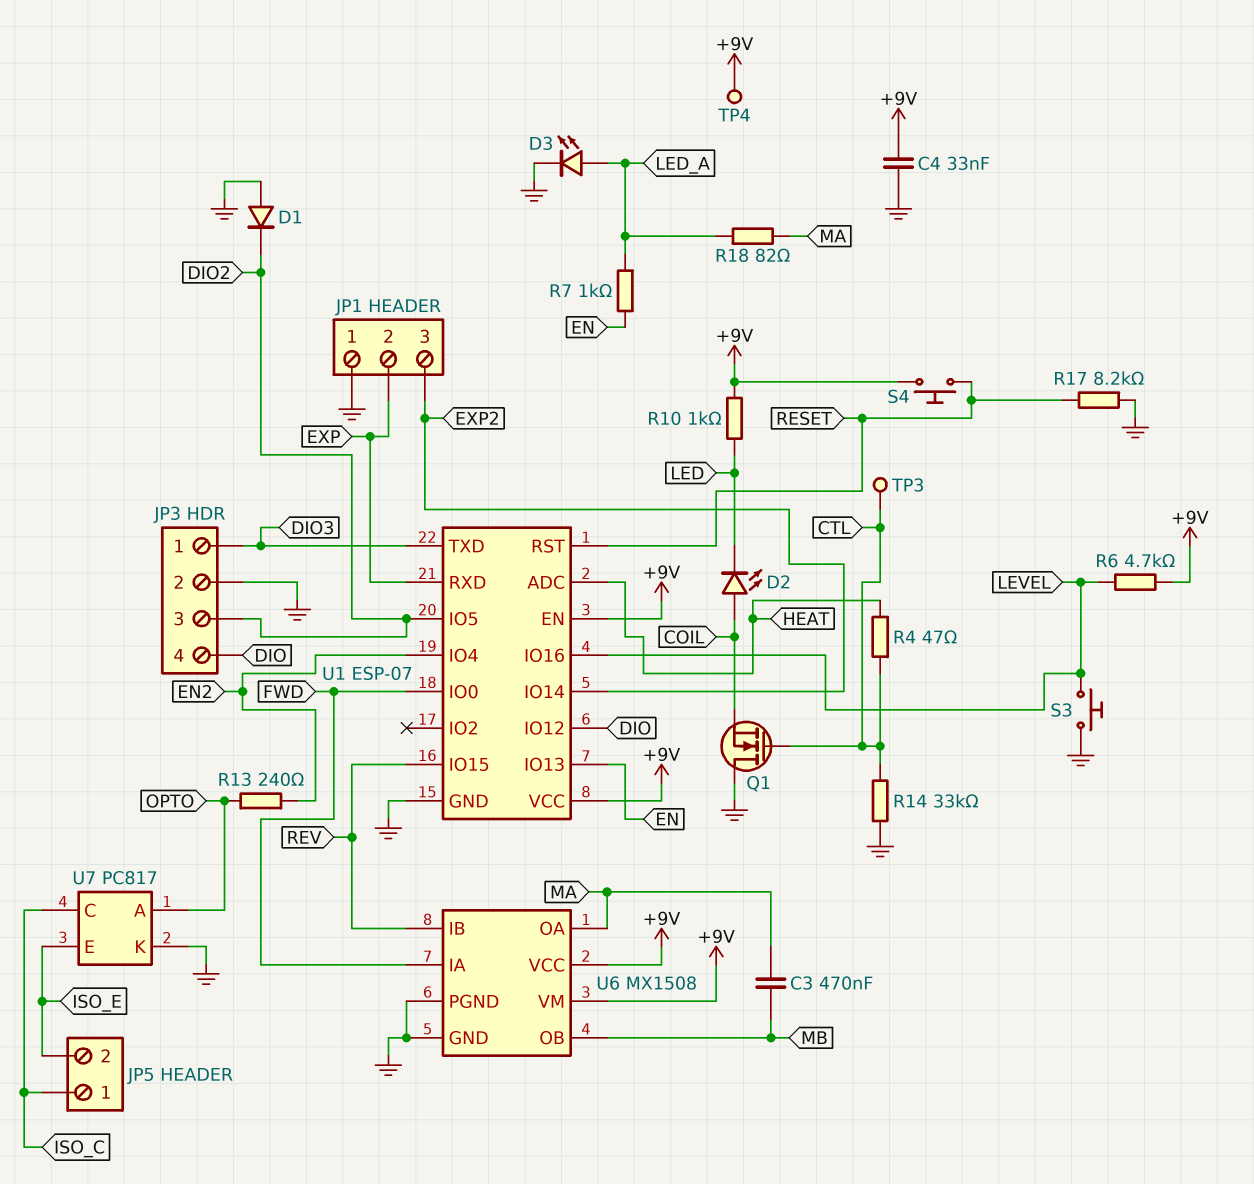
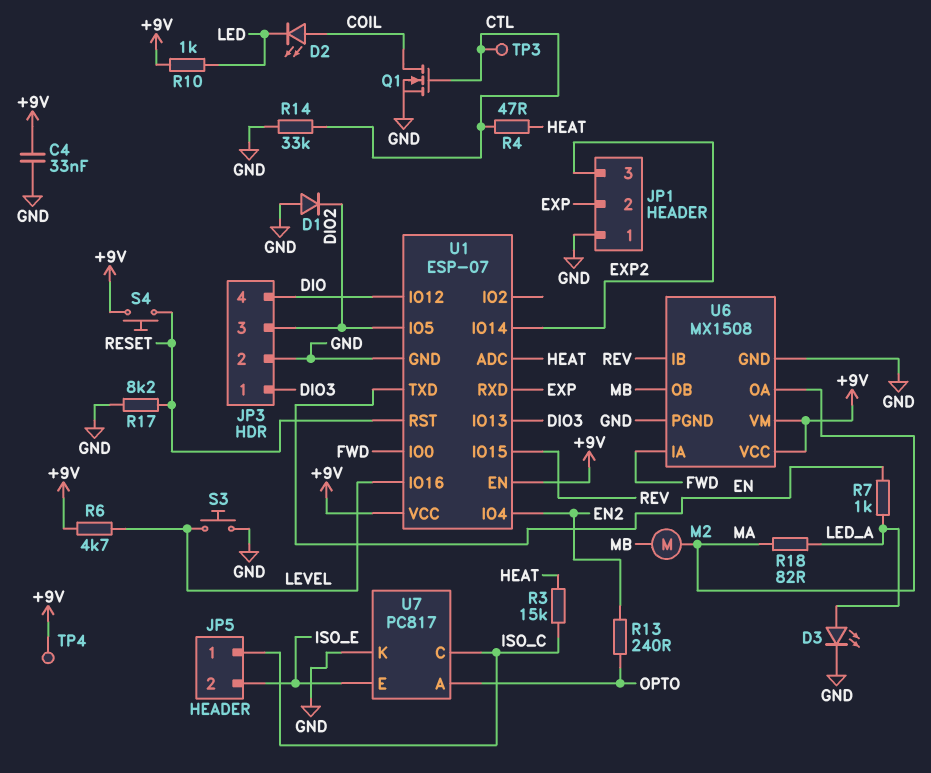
C3: 470nF (MA, MB) -> none
M2: none -> motor (MA, MB)
Q1: NMOS (G CTL, D GND, S COIL) -> NMOS (G CTL, D COIL, S GND)
R3: none -> 15k (HEAT, ISO_C)
U1 pin IO13: EN -> DIO3
U1 pin TXD: DIO3 -> EN

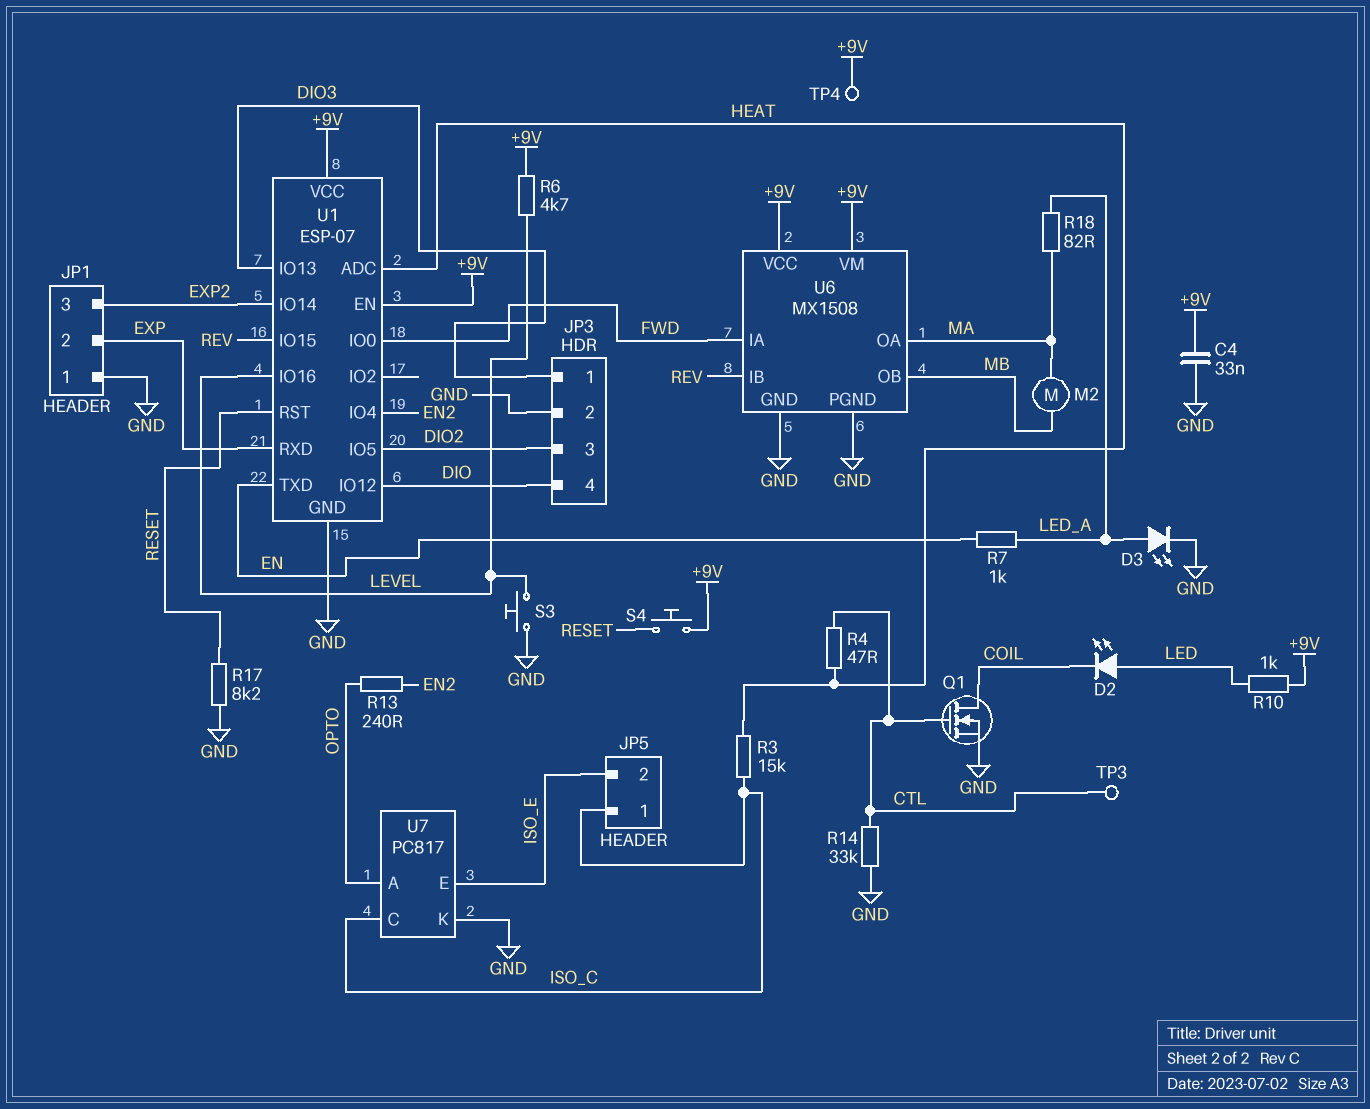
D1: diode (A GND, K DIO2) -> none
D2: LED (A COIL, K LED) -> LED (A LED, K COIL)

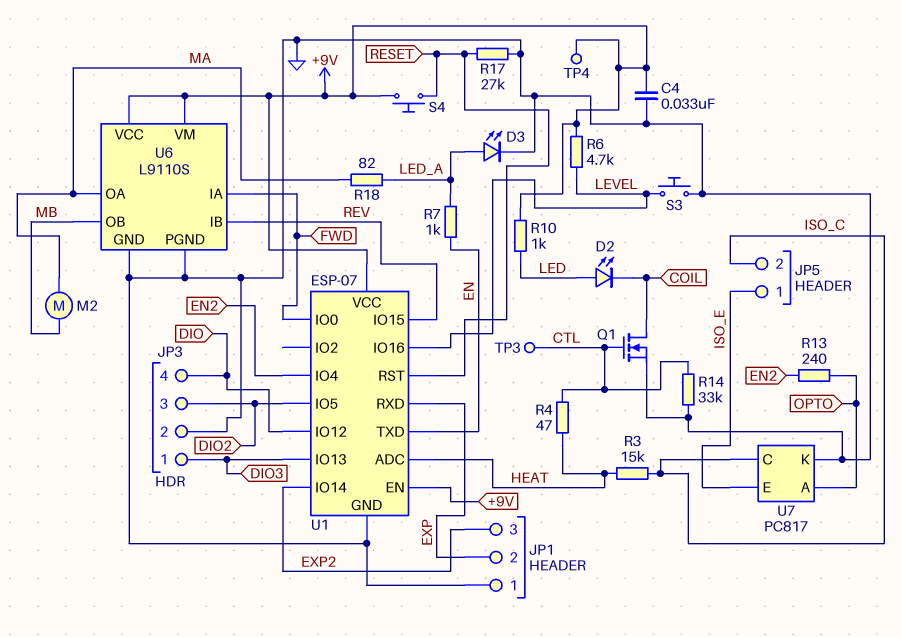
JP5 pin 1: ISO_C -> ISO_E
JP5 pin 2: ISO_E -> ISO_C
R17: 8.2k (GND, RESET) -> 27k (GND, RESET)
U6: MX1508 -> L9110S

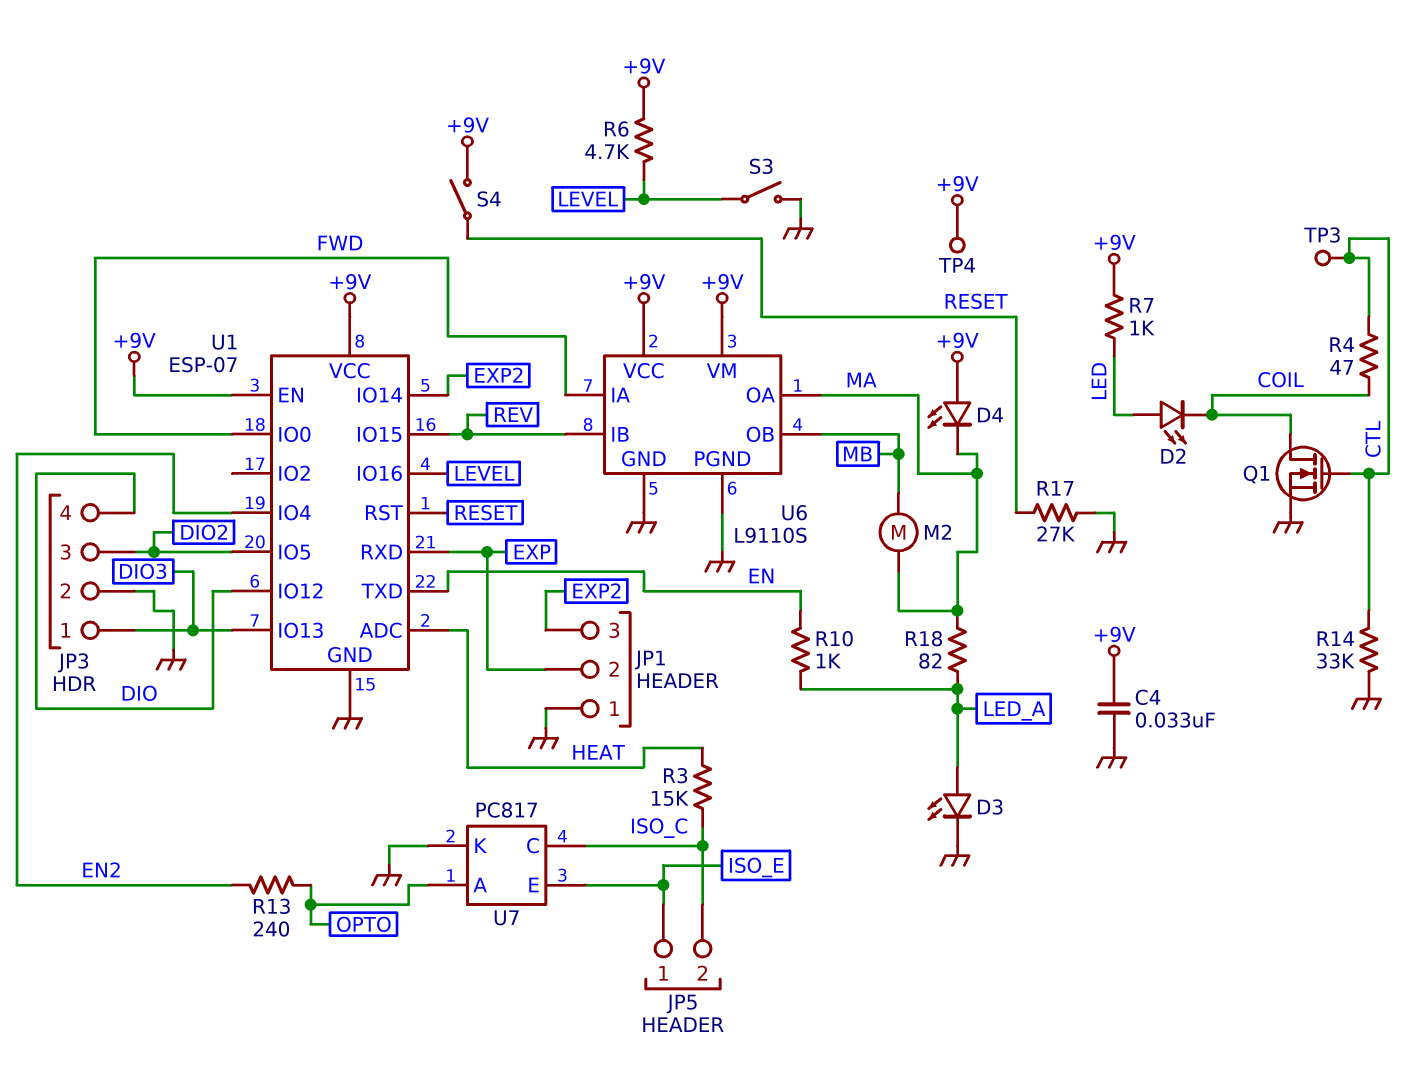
D4: none -> LED (A +9V, K MA)
R4: 47 (CTL, HEAT) -> 47 (COIL, CTL)
R7: 1k (EN, LED_A) -> 1k (+9V, LED)
R10: 1k (+9V, LED) -> 1k (EN, LED_A)
S3: button (GND, LEVEL) -> switch (GND, LEVEL)
S4: button (+9V, RESET) -> switch (+9V, RESET)

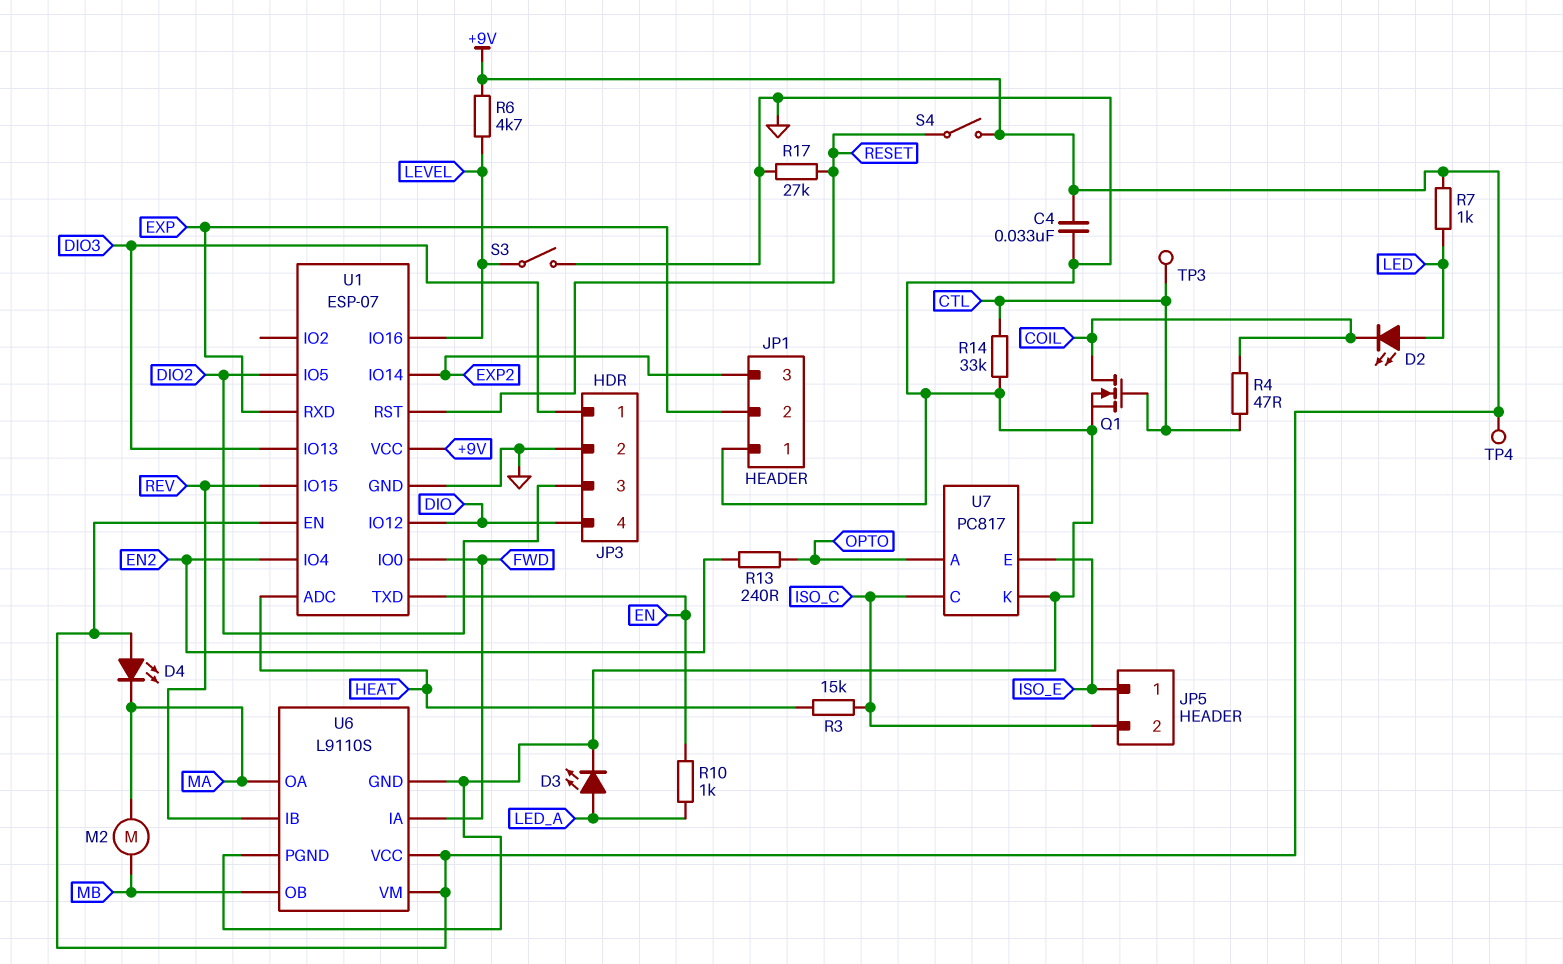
R18: 82 (LED_A, MA) -> none

